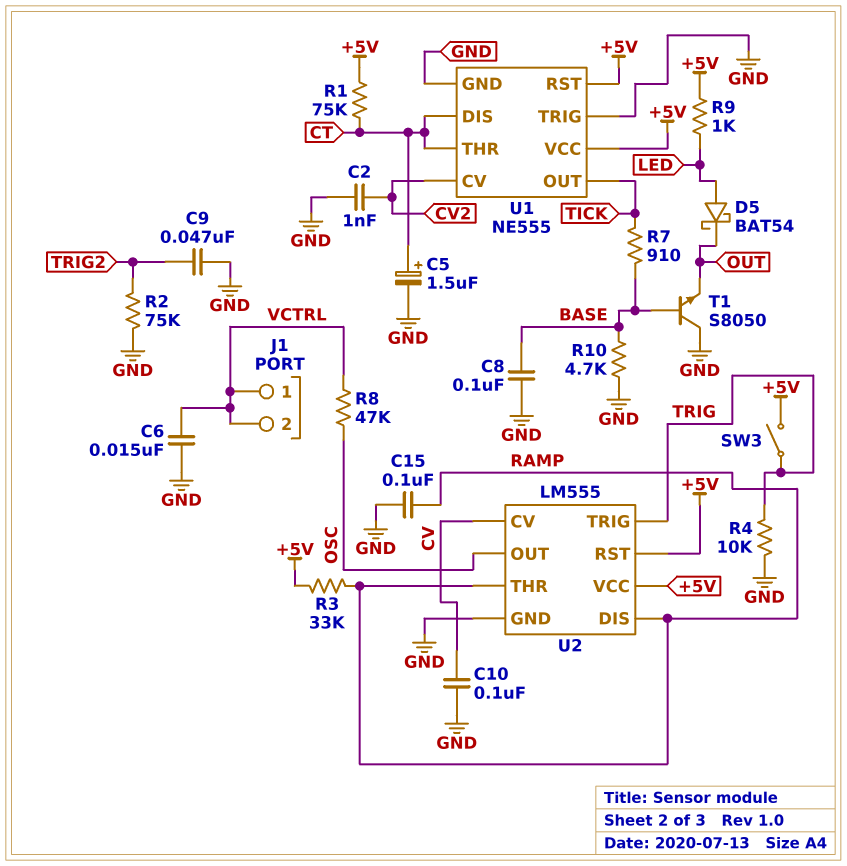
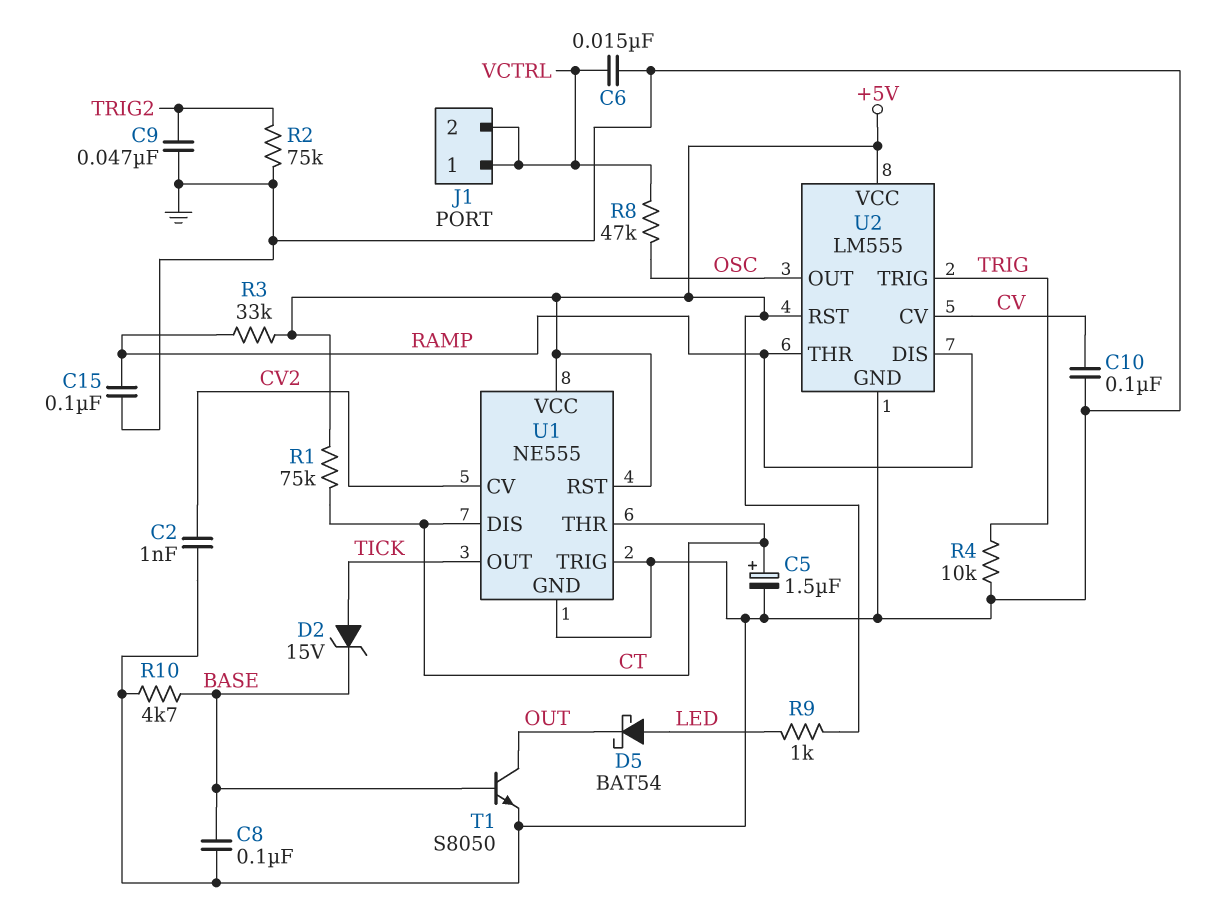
D2: none -> zener 15V (A TICK, K BASE)
R7: 910 (BASE, TICK) -> none
SW3: switch (+5V, TRIG) -> none
T1: NPN S8050 (B BASE, C GND, E OUT) -> NPN S8050 (B BASE, C OUT, E GND)

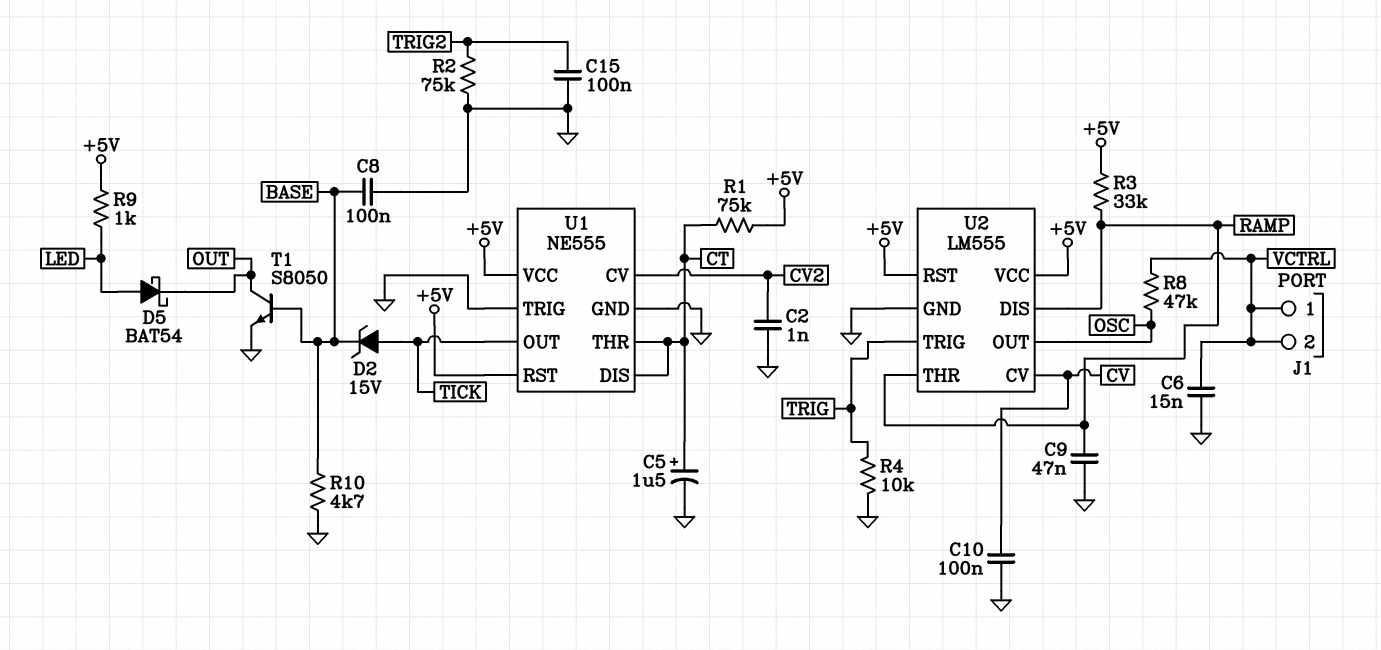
C9: 47nF (GND, TRIG2) -> 47nF (GND, RAMP)
C15: 100nF (GND, RAMP) -> 100nF (GND, TRIG2)

